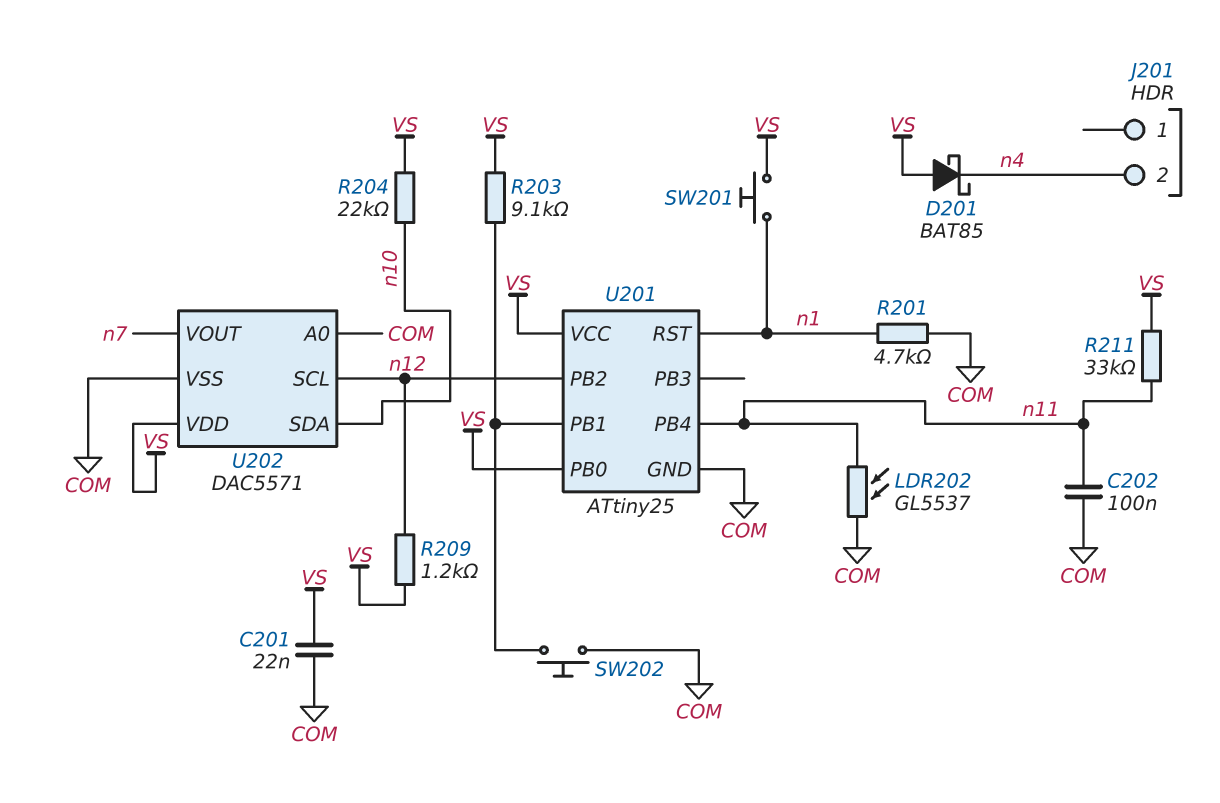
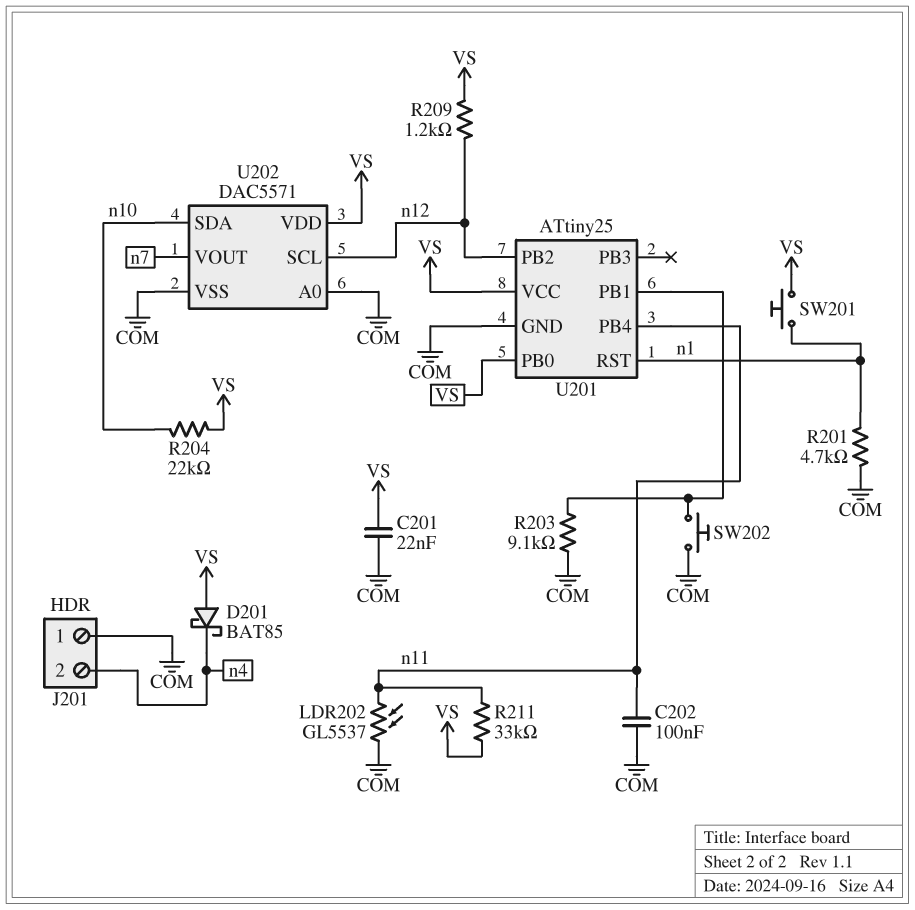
J201 pin 1: none -> COM
R203: 9.1k (U201/PB1, VS) -> 9.1k (COM, U201/PB1)

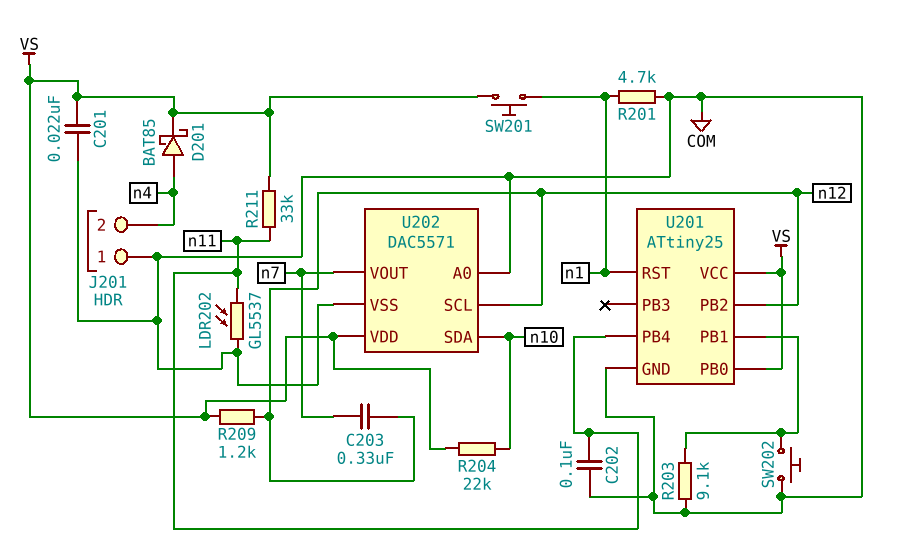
C203: none -> 330nF (n7, n12)
D201: schottky BAT85 (A VS, K n4) -> schottky BAT85 (A n4, K VS)

